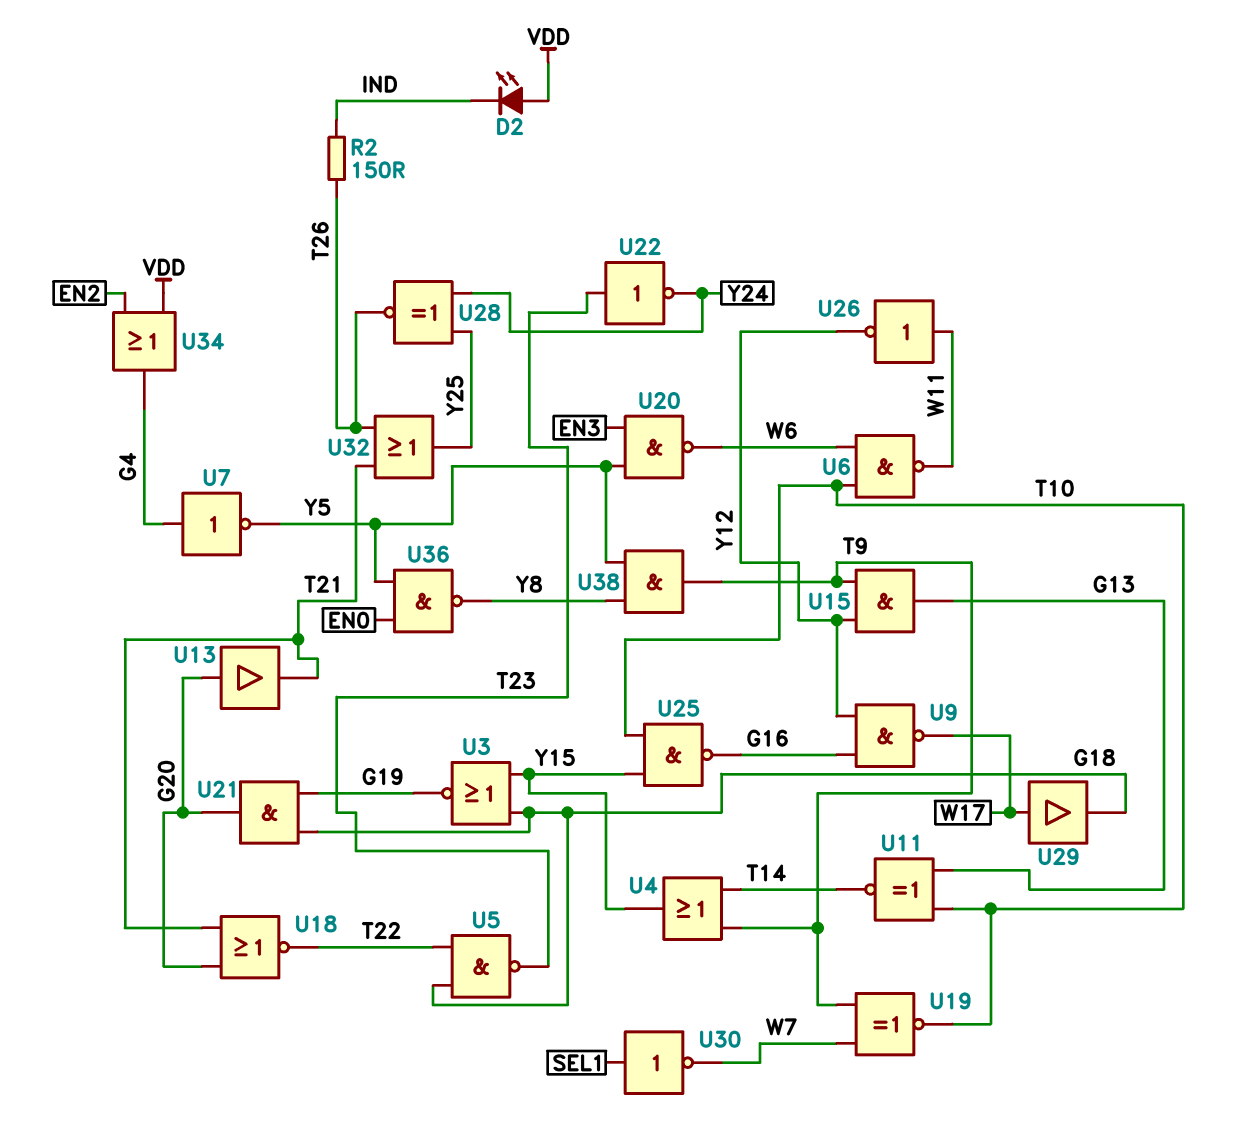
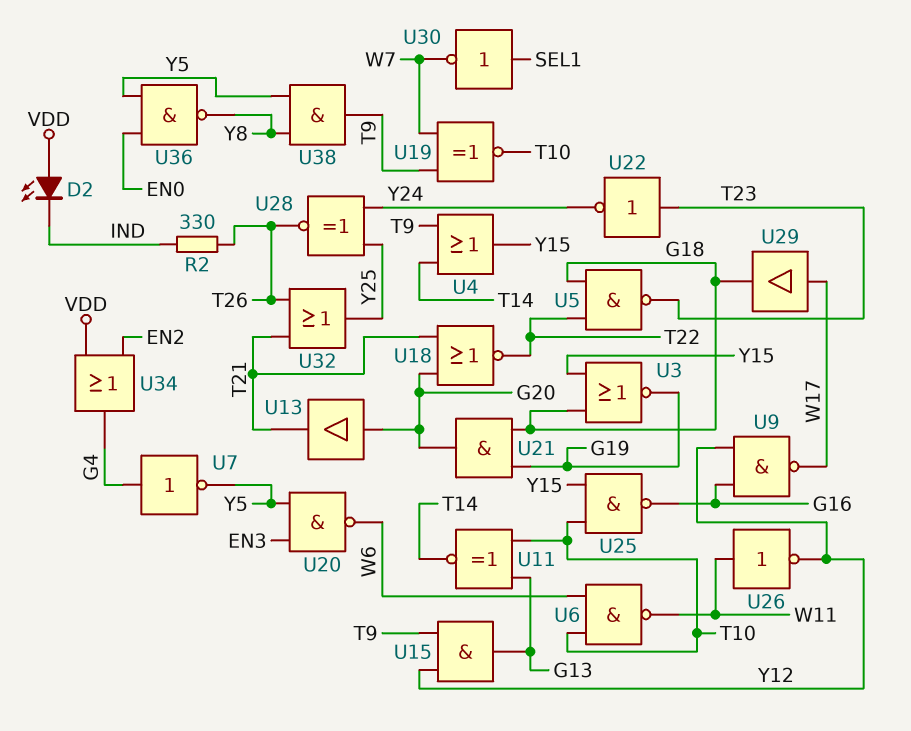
R2: 150 (IND, T26) -> 330 (IND, T26)

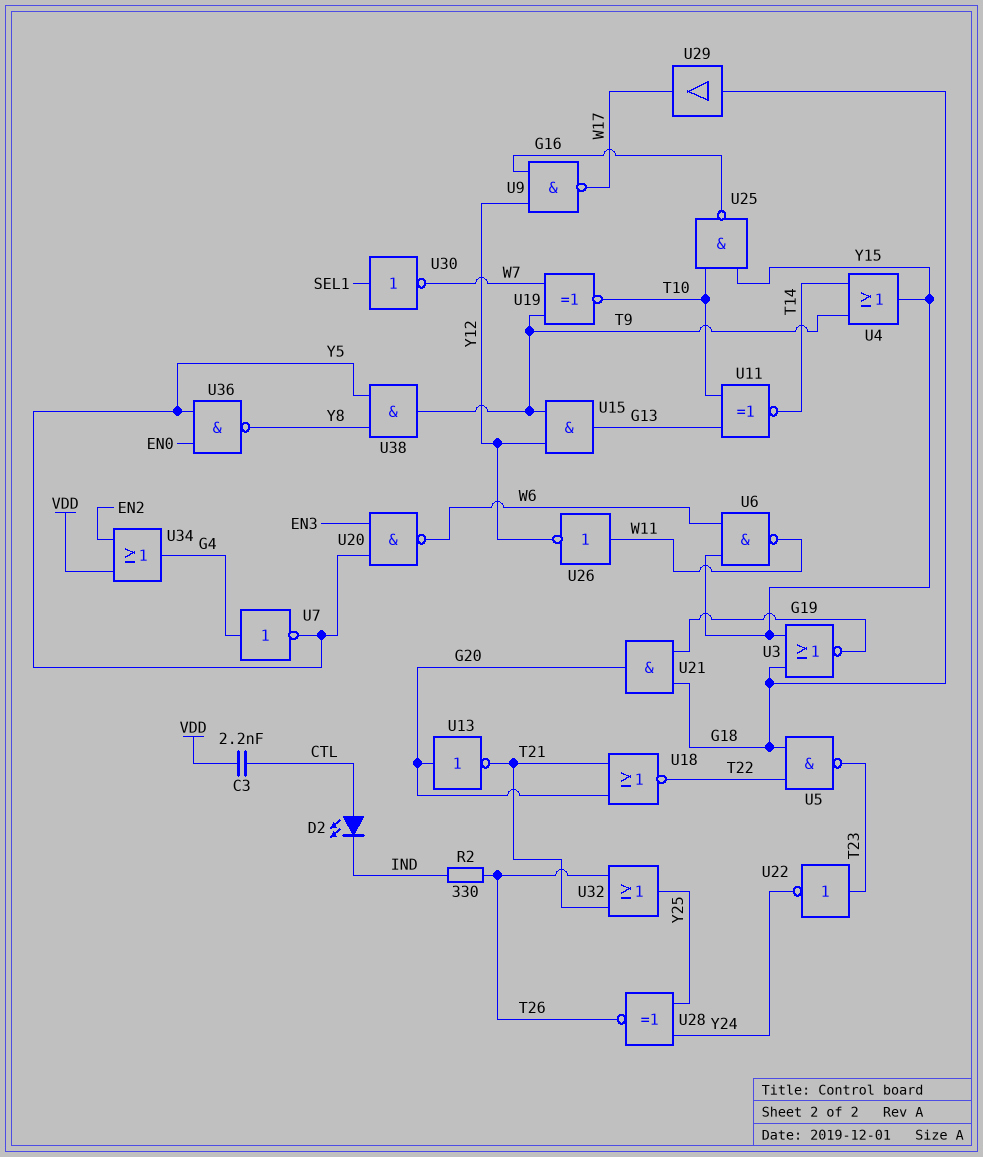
C3: none -> 2.2nF (CTL, VDD)
D2: LED (A VDD, K IND) -> LED (A CTL, K IND)
U6: NAND (in T10, in W6, out W11) -> NAND (in W6, in Y15, out W11)
U13: buffer (in G20, out T21) -> NOT (in G20, out T21)
U29: buffer (in W17, out G18) -> buffer (in G18, out W17)

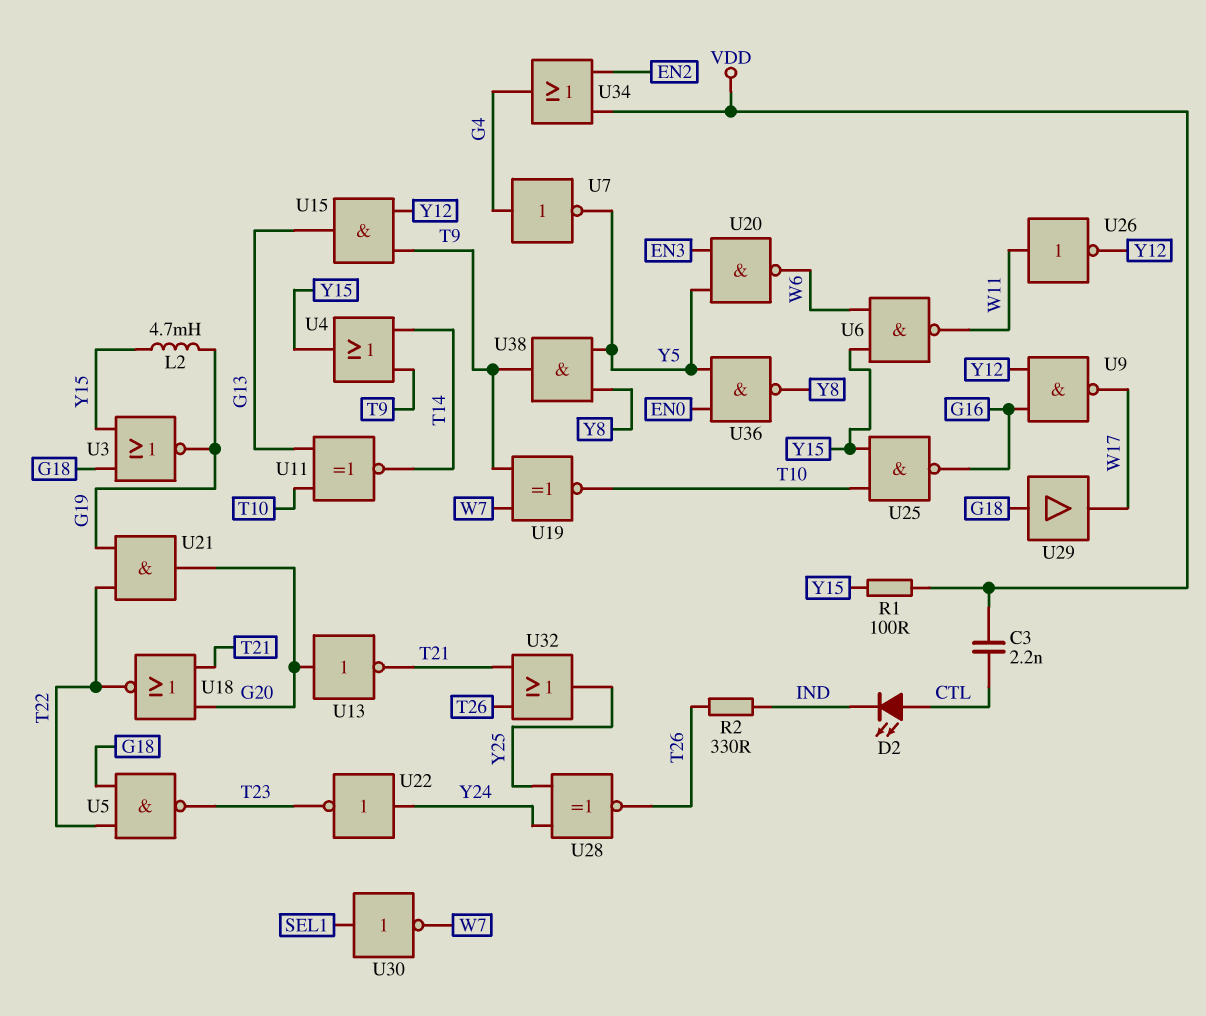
L2: none -> 4.7mH (G19, Y15)
R1: none -> 100 (VDD, Y15)
U21: AND (in G18, in G19, out G20) -> AND (in G19, in T22, out G20)
U22: NOT (in T23, out Y24) -> NOT (in Y24, out T23)

